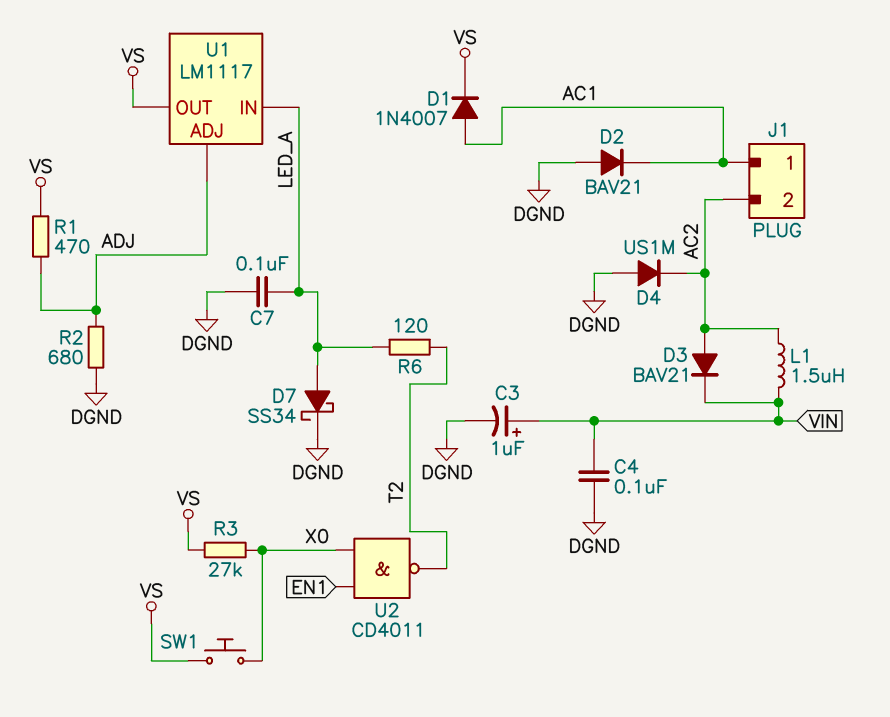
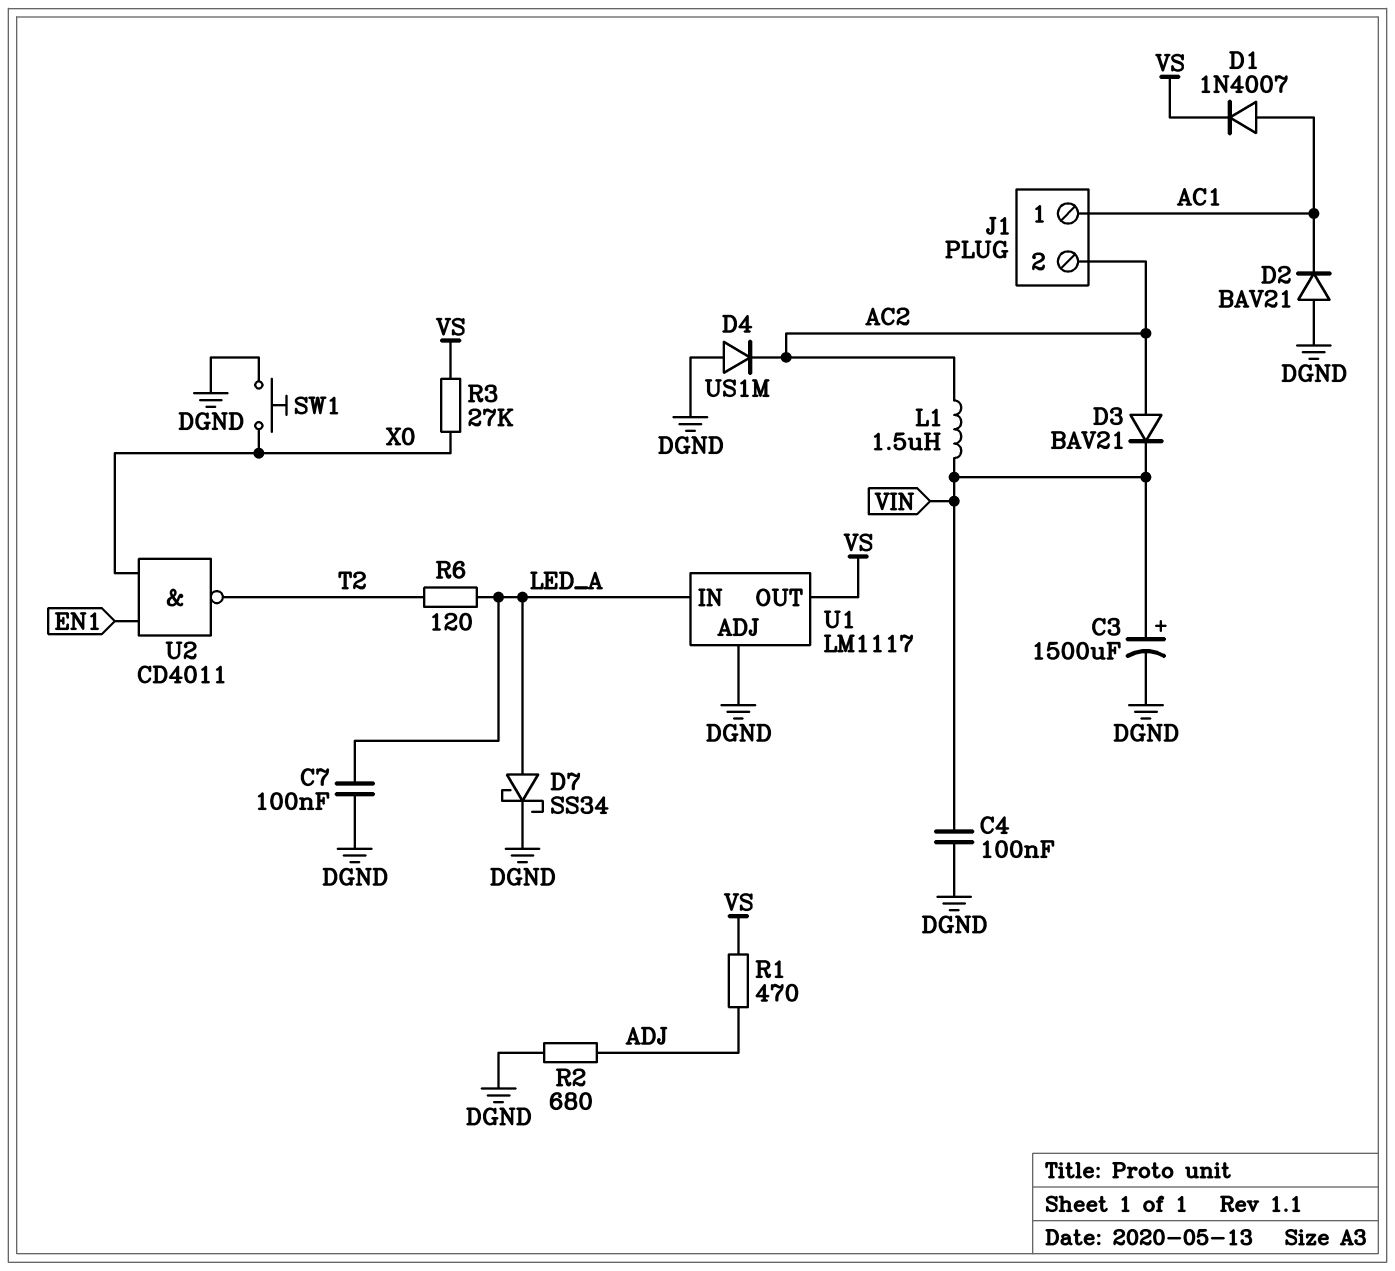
C3: 1uF (plus VIN, minus DGND) -> 1500uF (plus VIN, minus DGND)
SW1: button (VS, X0) -> button (DGND, X0)
U1 pin ADJ: ADJ -> DGND

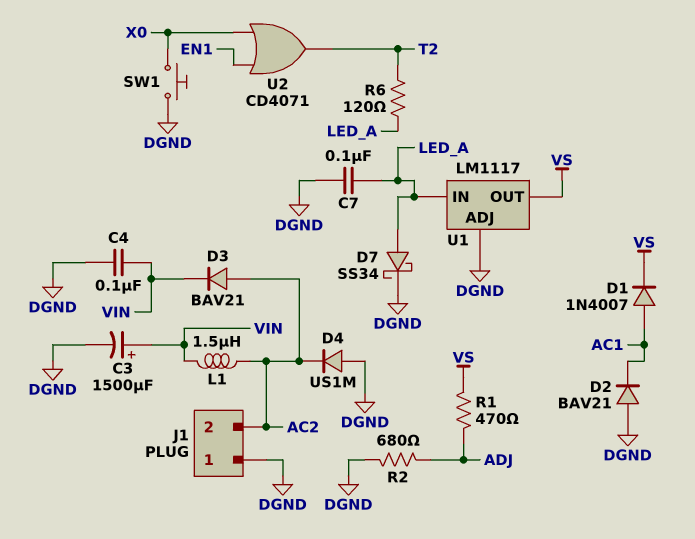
J1 pin 1: AC1 -> DGND
R3: 27k (VS, X0) -> none
U2: NAND CD4011 (in EN1, in X0, out T2) -> OR CD4071 (in EN1, in X0, out T2)

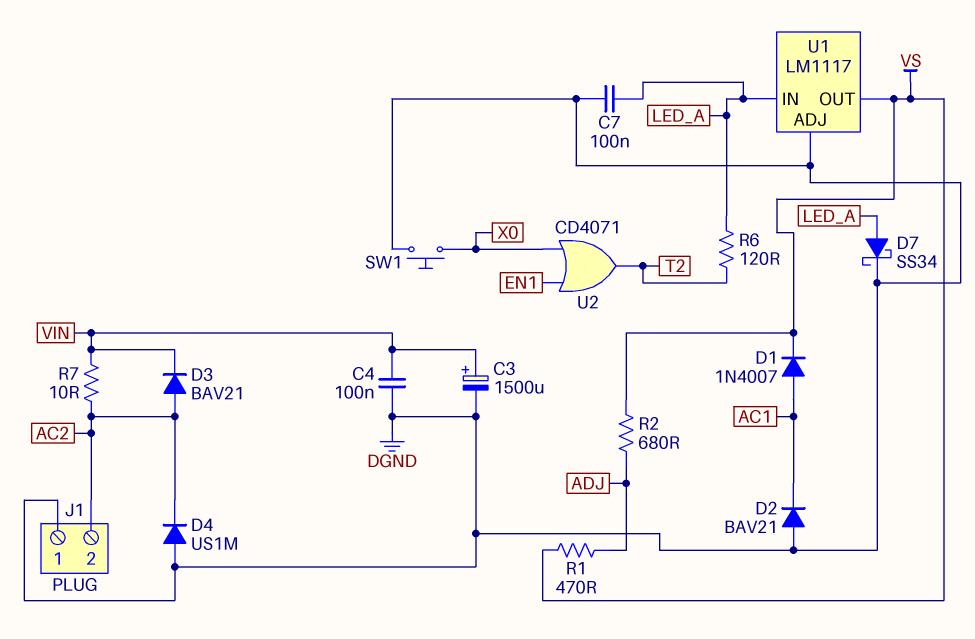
L1: 1.5uH (AC2, VIN) -> none
R2: 680 (ADJ, DGND) -> 680 (ADJ, VS)
R7: none -> 10 (AC2, VIN)

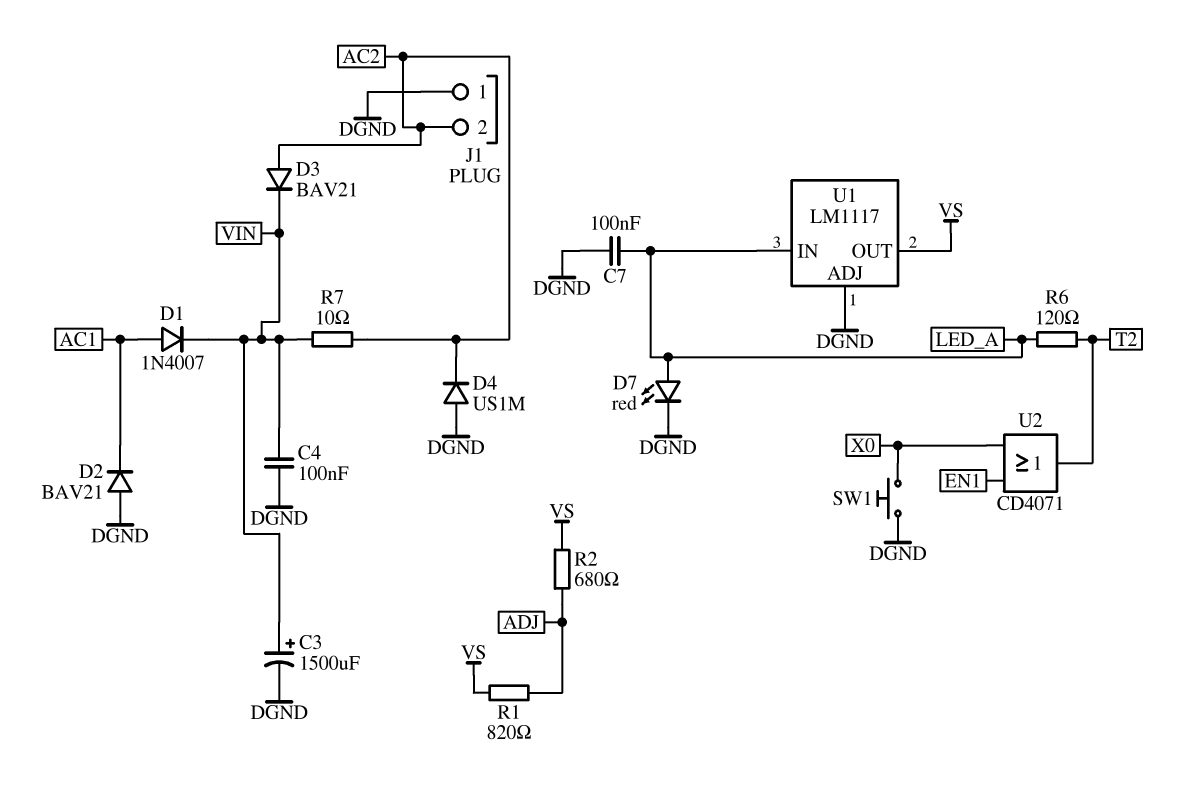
D1: diode 1N4007 (A AC1, K VS) -> diode 1N4007 (A AC1, K VIN)
D7: schottky SS34 (A LED_A, K DGND) -> LED red (A LED_A, K DGND)
R1: 470 (ADJ, VS) -> 820 (ADJ, VS)

